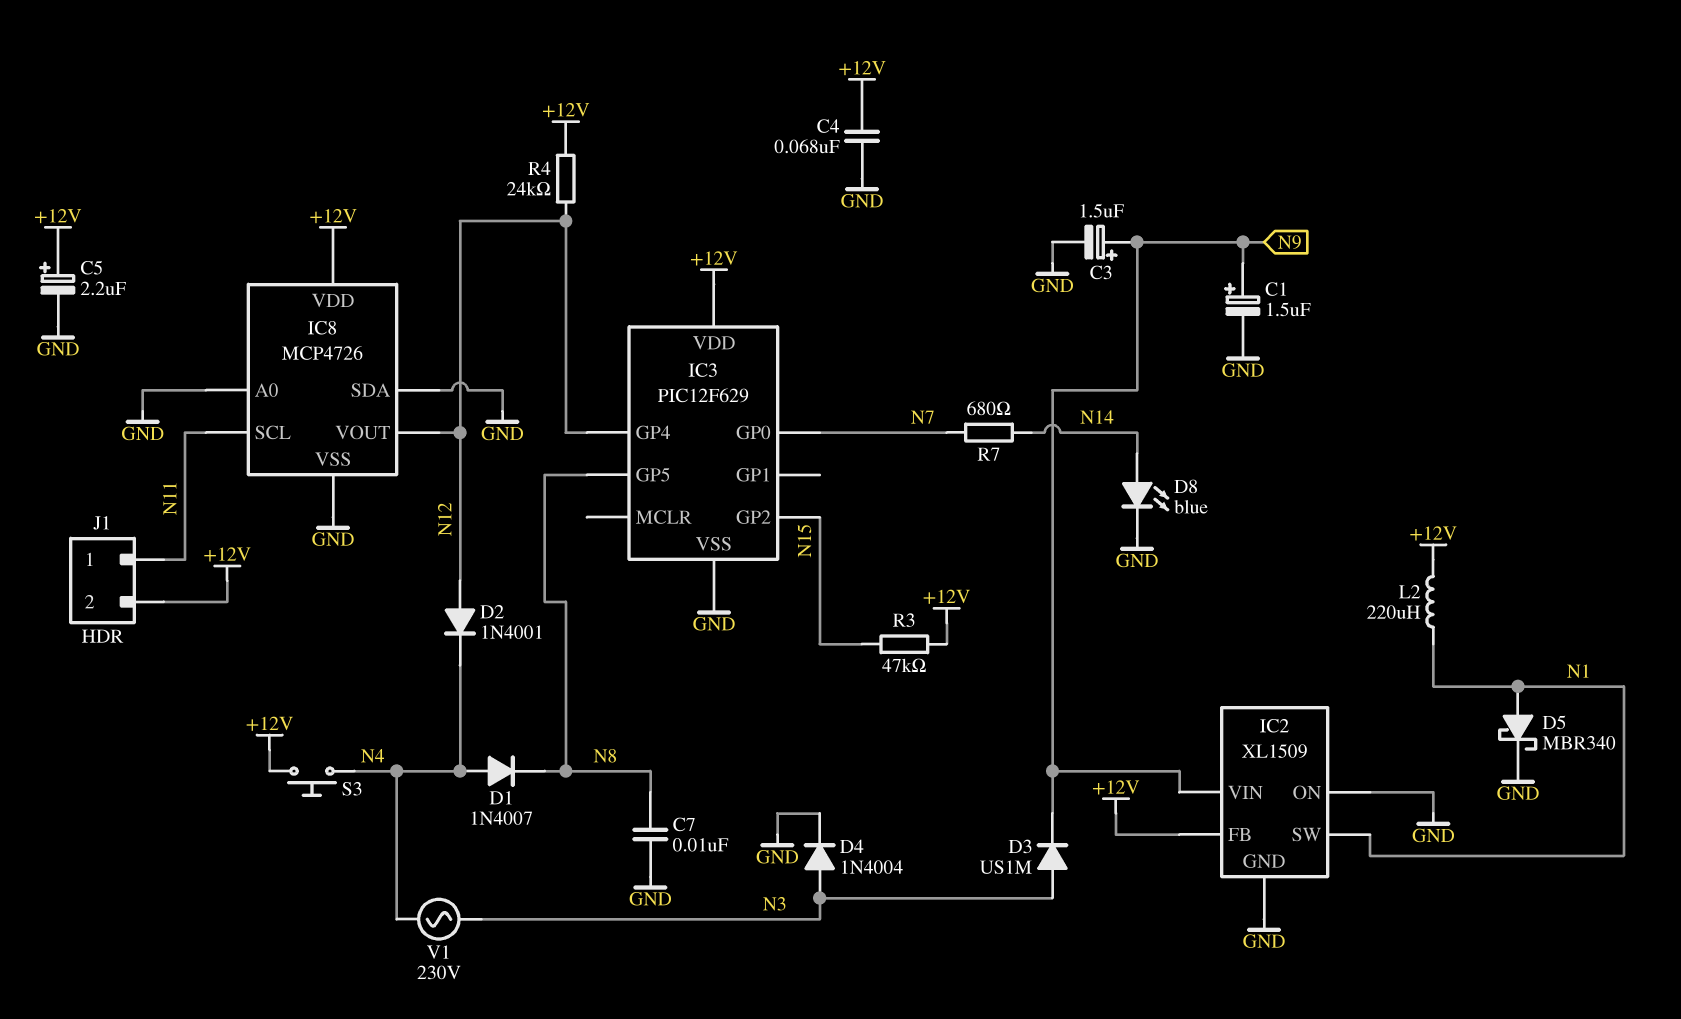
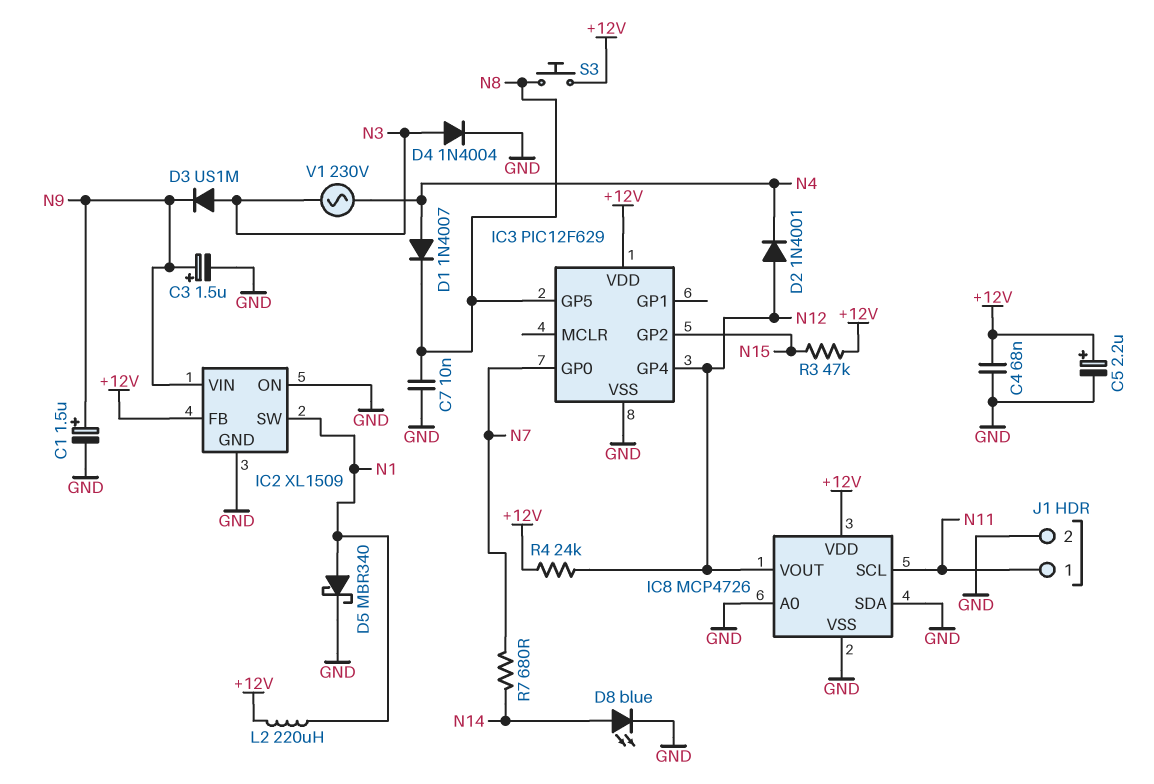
J1 pin 2: +12V -> GND
S3: button (+12V, N4) -> button (+12V, N8)

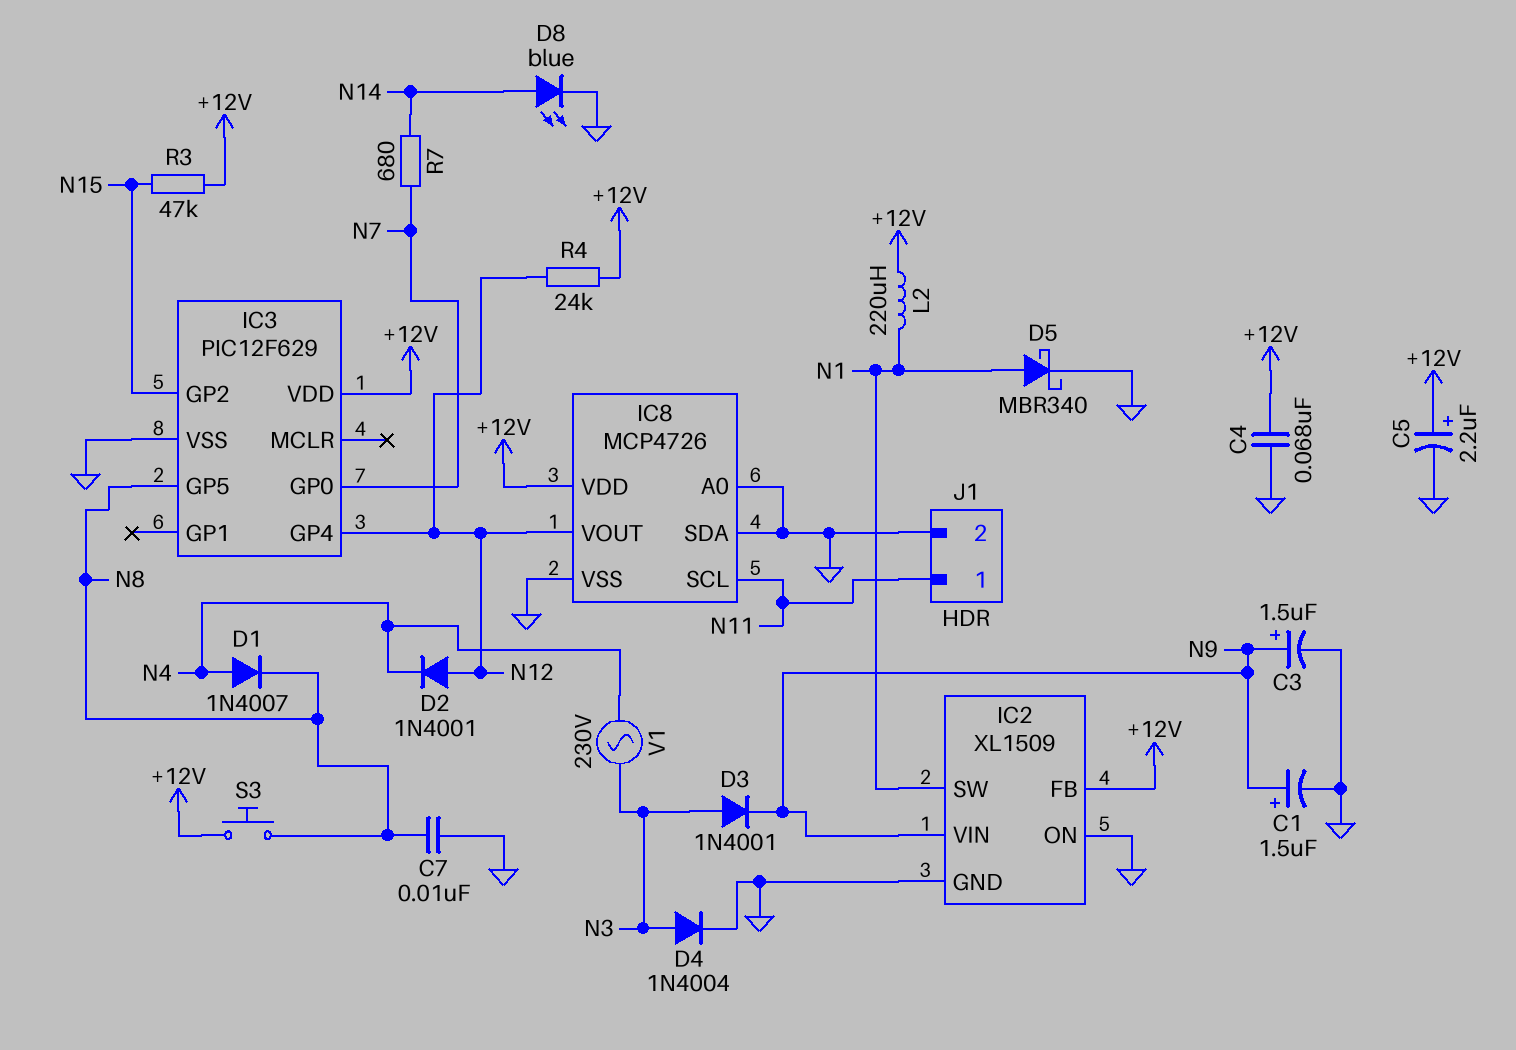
D3: diode US1M (A N3, K N9) -> diode 1N4001 (A N3, K N9)

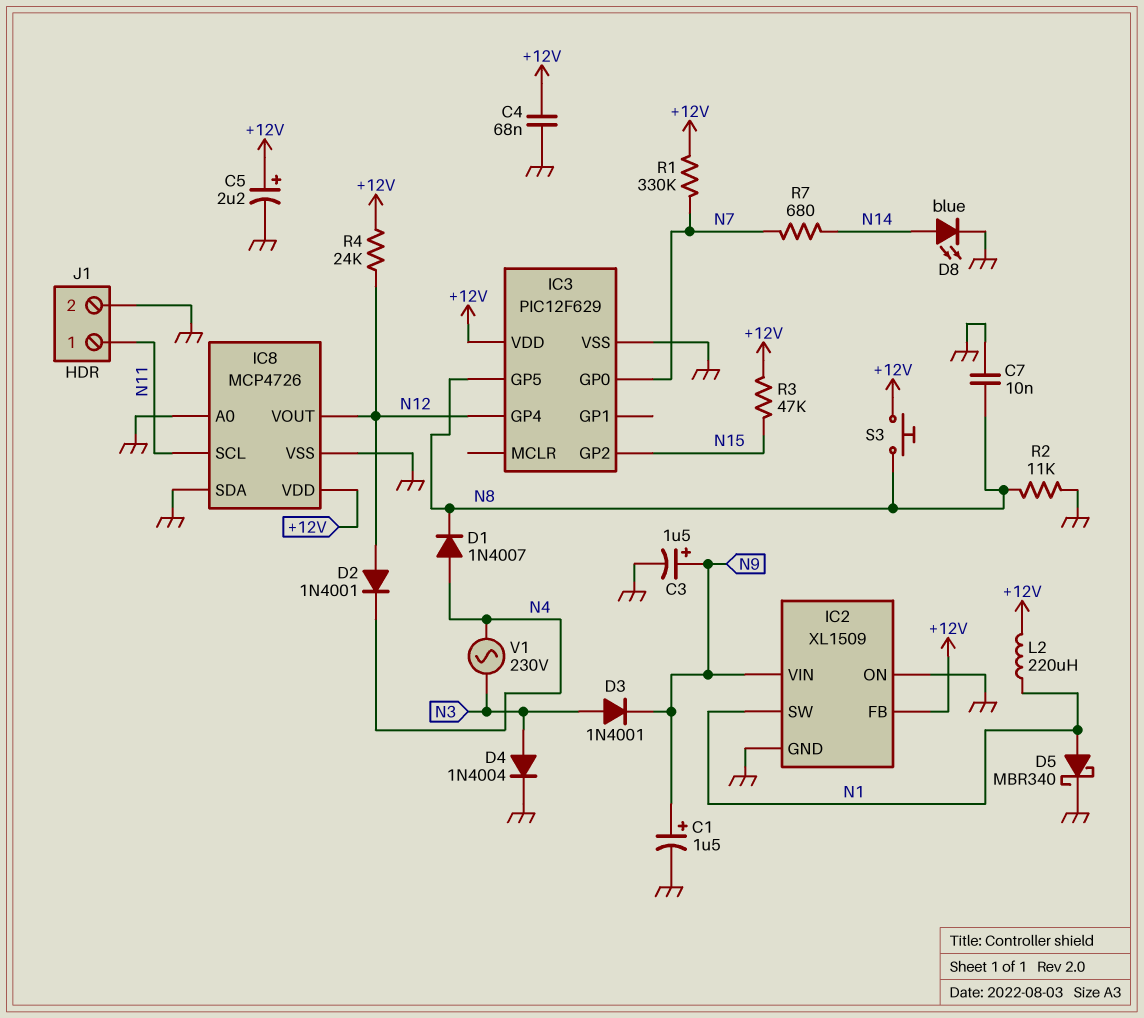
R1: none -> 330k (+12V, N7)
R2: none -> 11k (GND, N8)

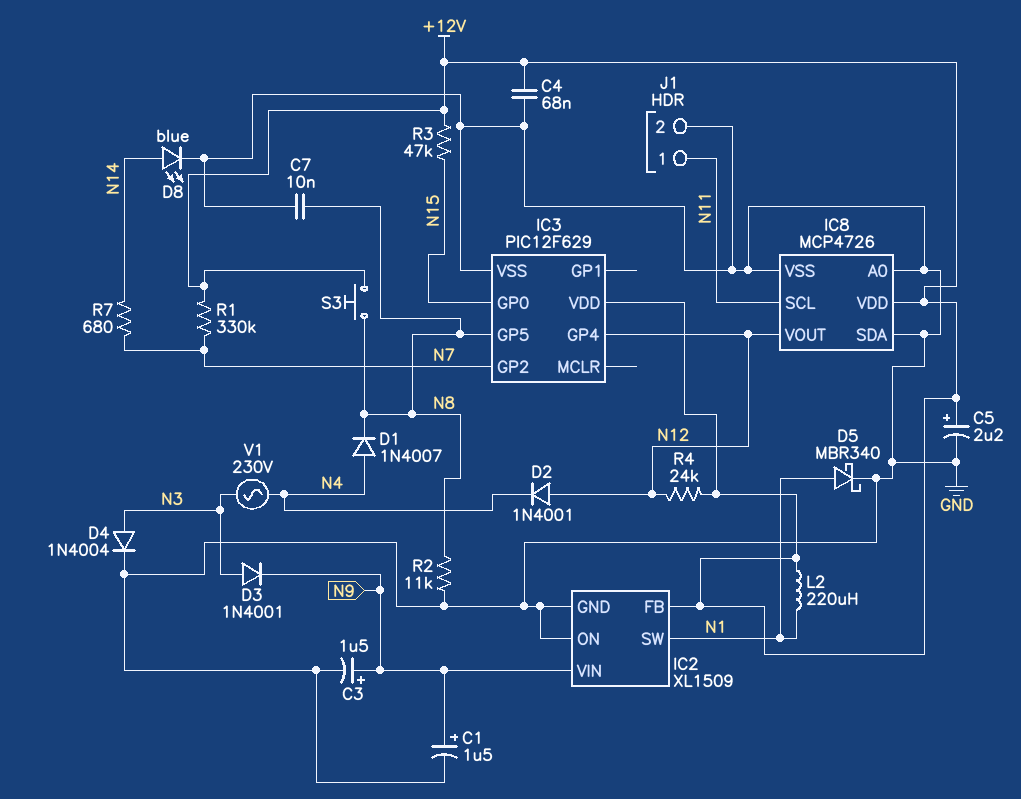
IC3 pin GP0: N7 -> N15
IC3 pin GP2: N15 -> N7

